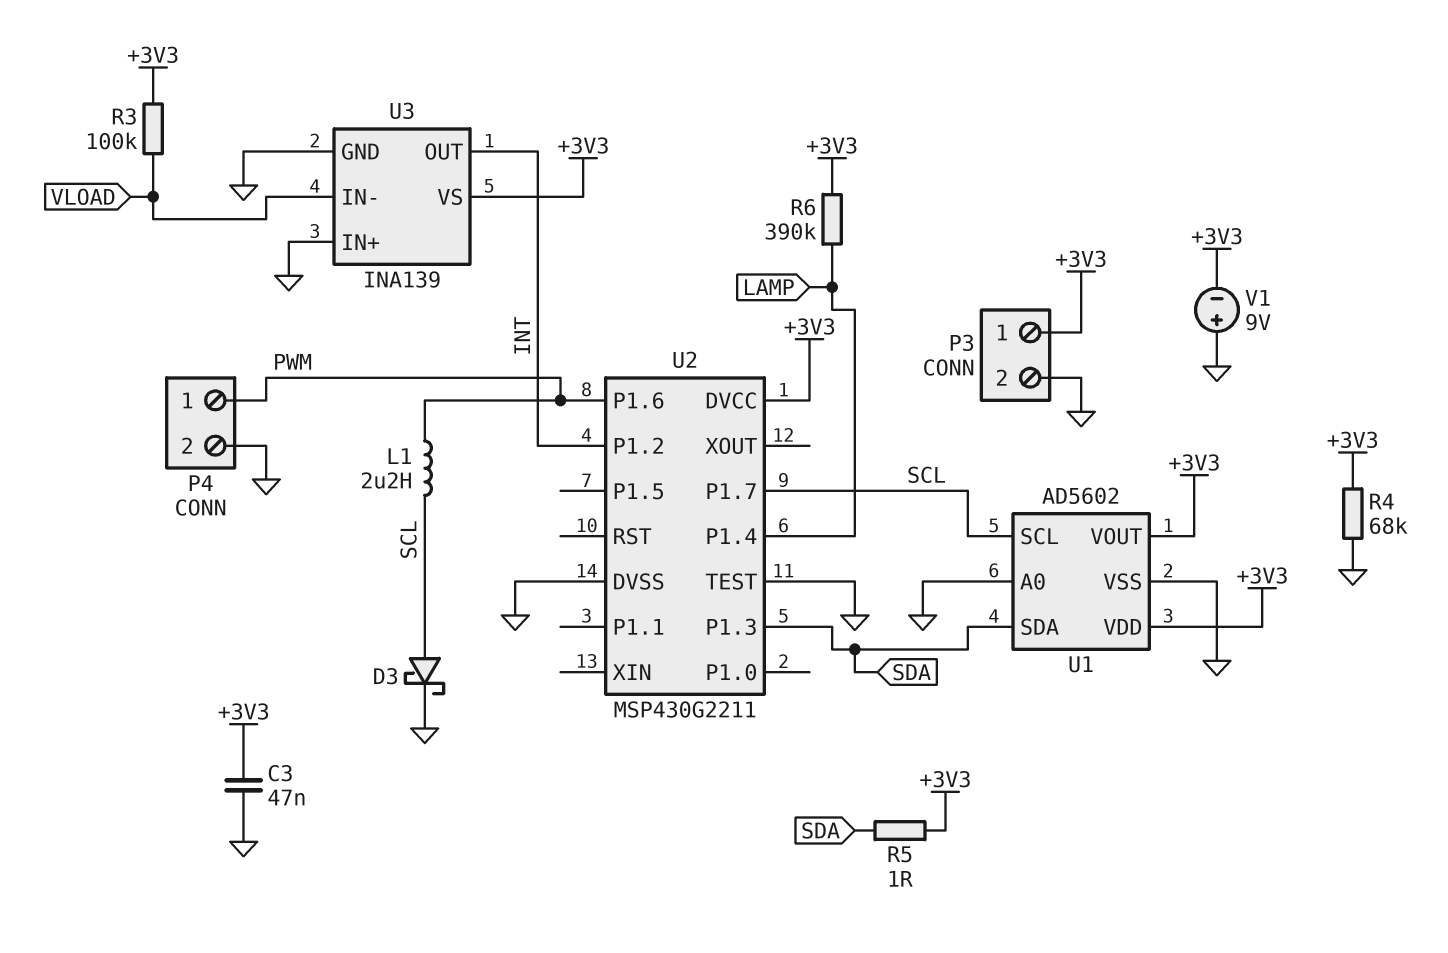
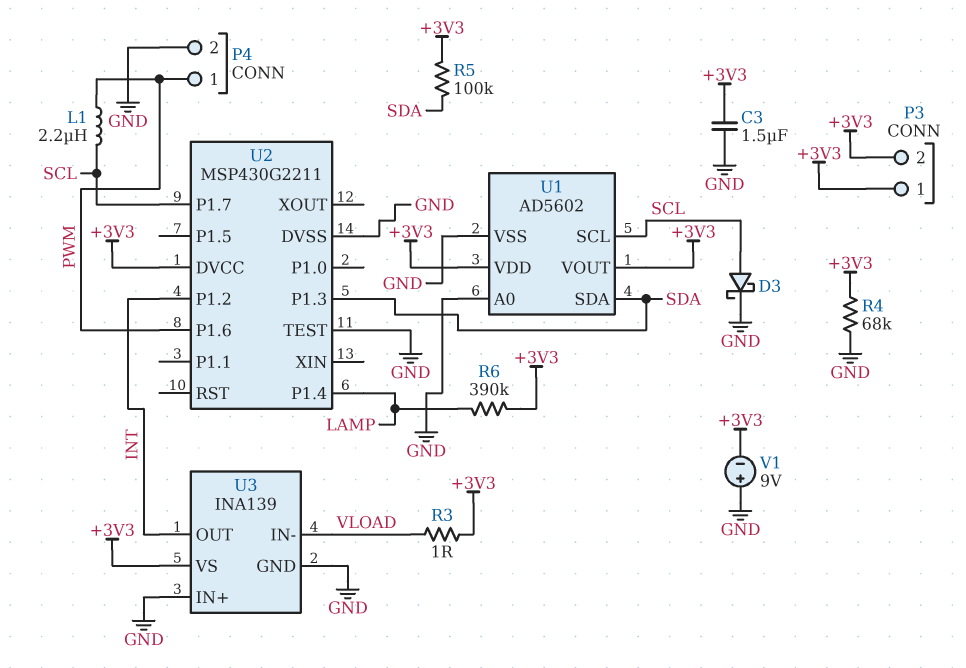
C3: 47nF (+3V3, GND) -> 1.5uF (+3V3, GND)
P3 pin 2: GND -> +3V3
R3: 100k (+3V3, VLOAD) -> 1 (+3V3, VLOAD)
R5: 1 (+3V3, SDA) -> 100k (+3V3, SDA)

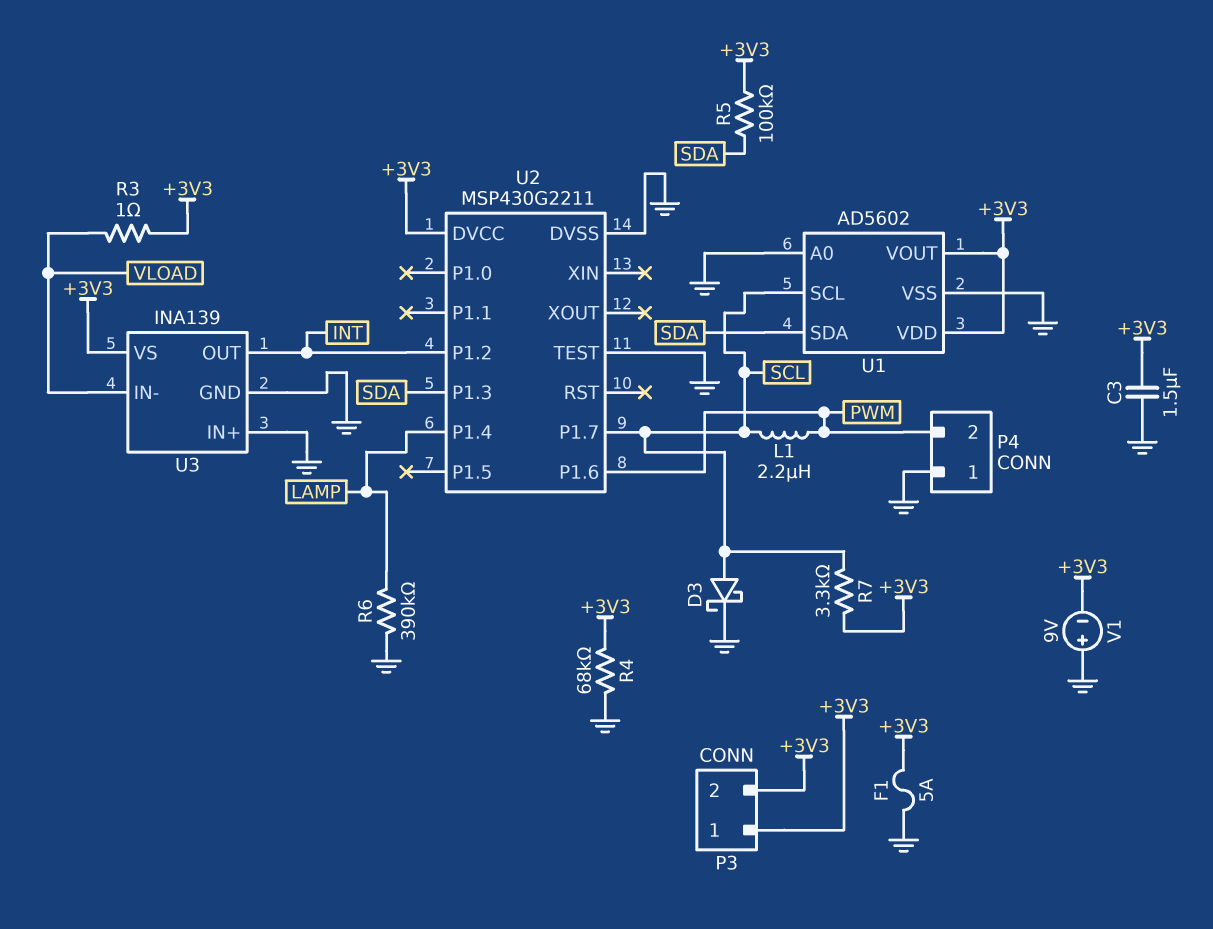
F1: none -> 5A (+3V3, GND)
P4 pin 1: PWM -> GND
P4 pin 2: GND -> PWM
R6: 390k (+3V3, LAMP) -> 390k (GND, LAMP)
R7: none -> 3.3k (+3V3, SCL)

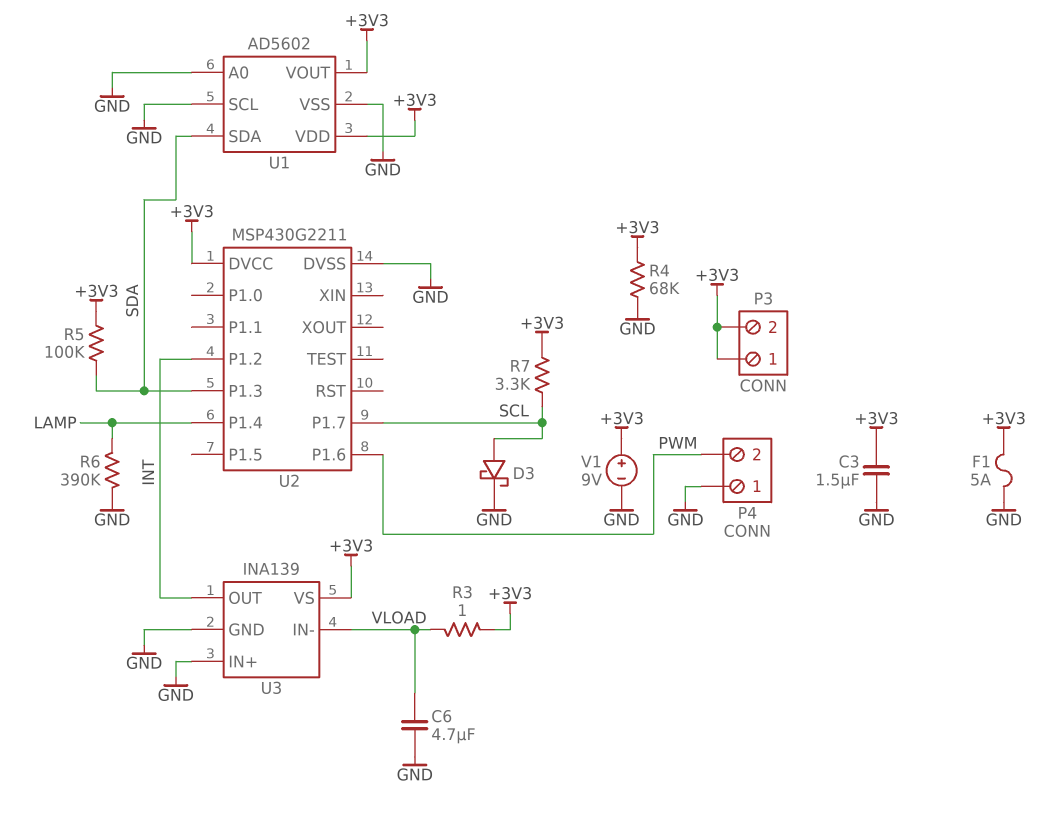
C6: none -> 4.7uF (GND, VLOAD)
L1: 2.2uH (PWM, SCL) -> none
U1 pin SCL: SCL -> GND
U2 pin TEST: GND -> none
V1: 9V (plus GND, minus +3V3) -> 9V (plus +3V3, minus GND)

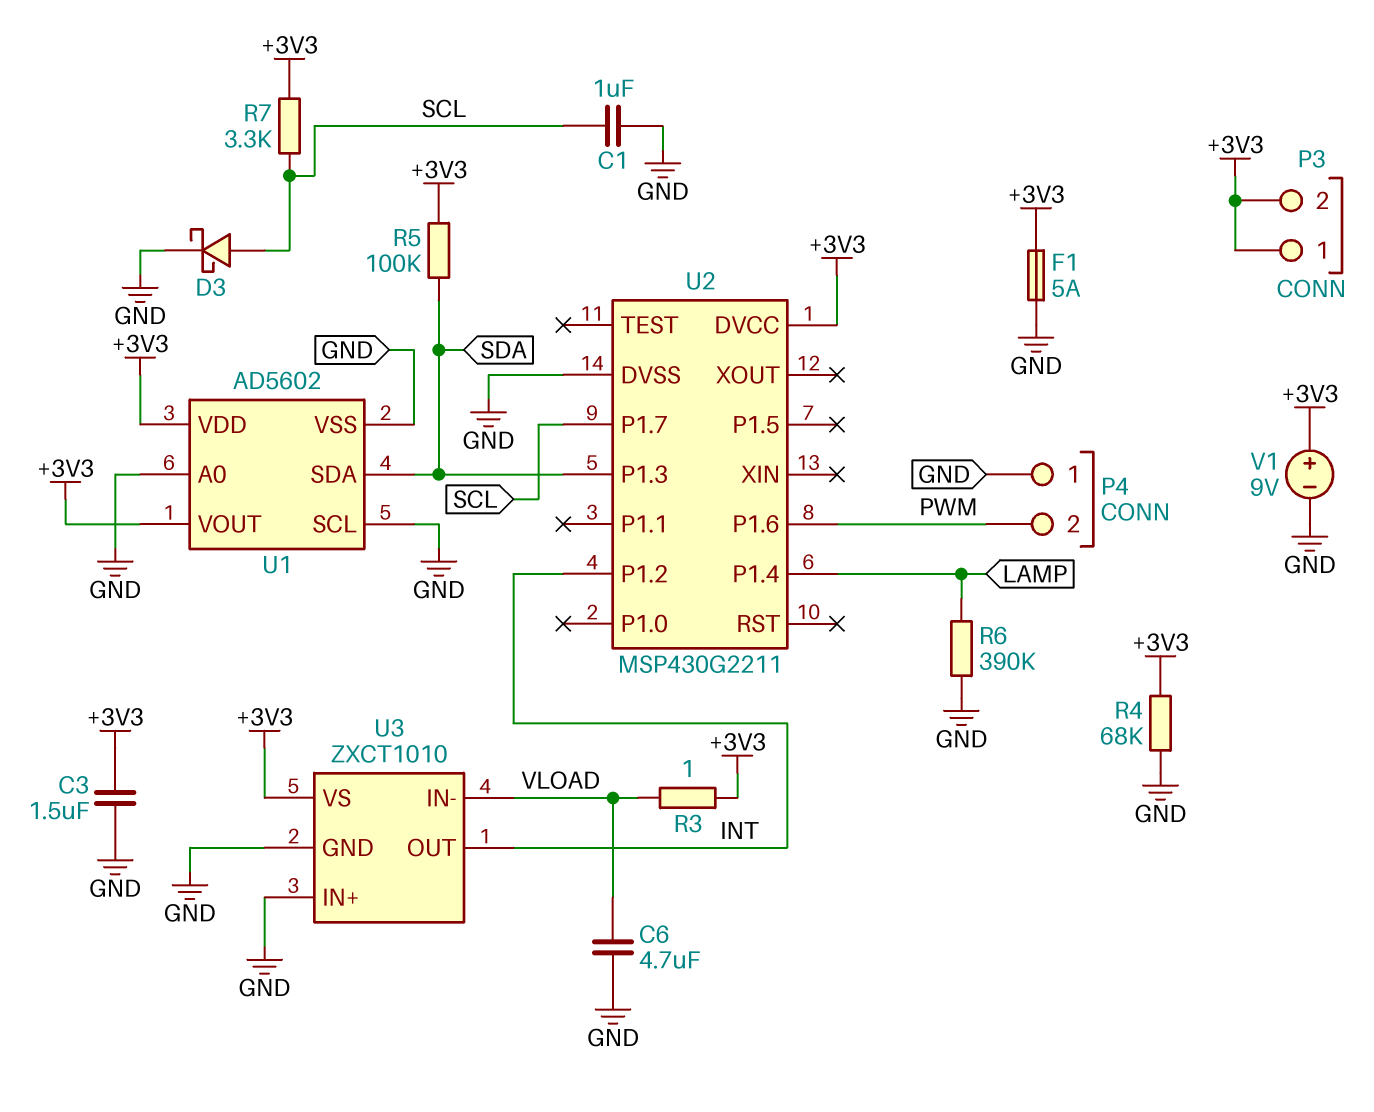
C1: none -> 1uF (GND, SCL)
U3: INA139 -> ZXCT1010

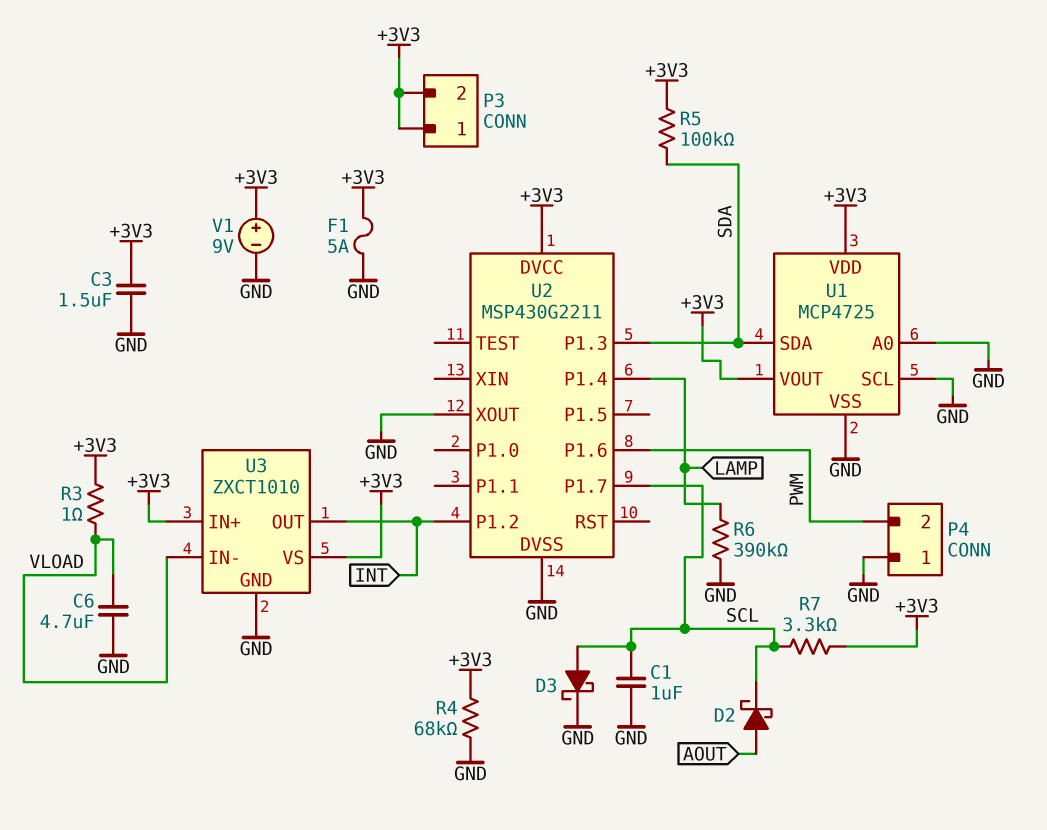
D2: none -> schottky (A AOUT, K SCL)
U1: AD5602 -> MCP4725
U2 pin XOUT: none -> GND
U3 pin IN+: GND -> +3V3

